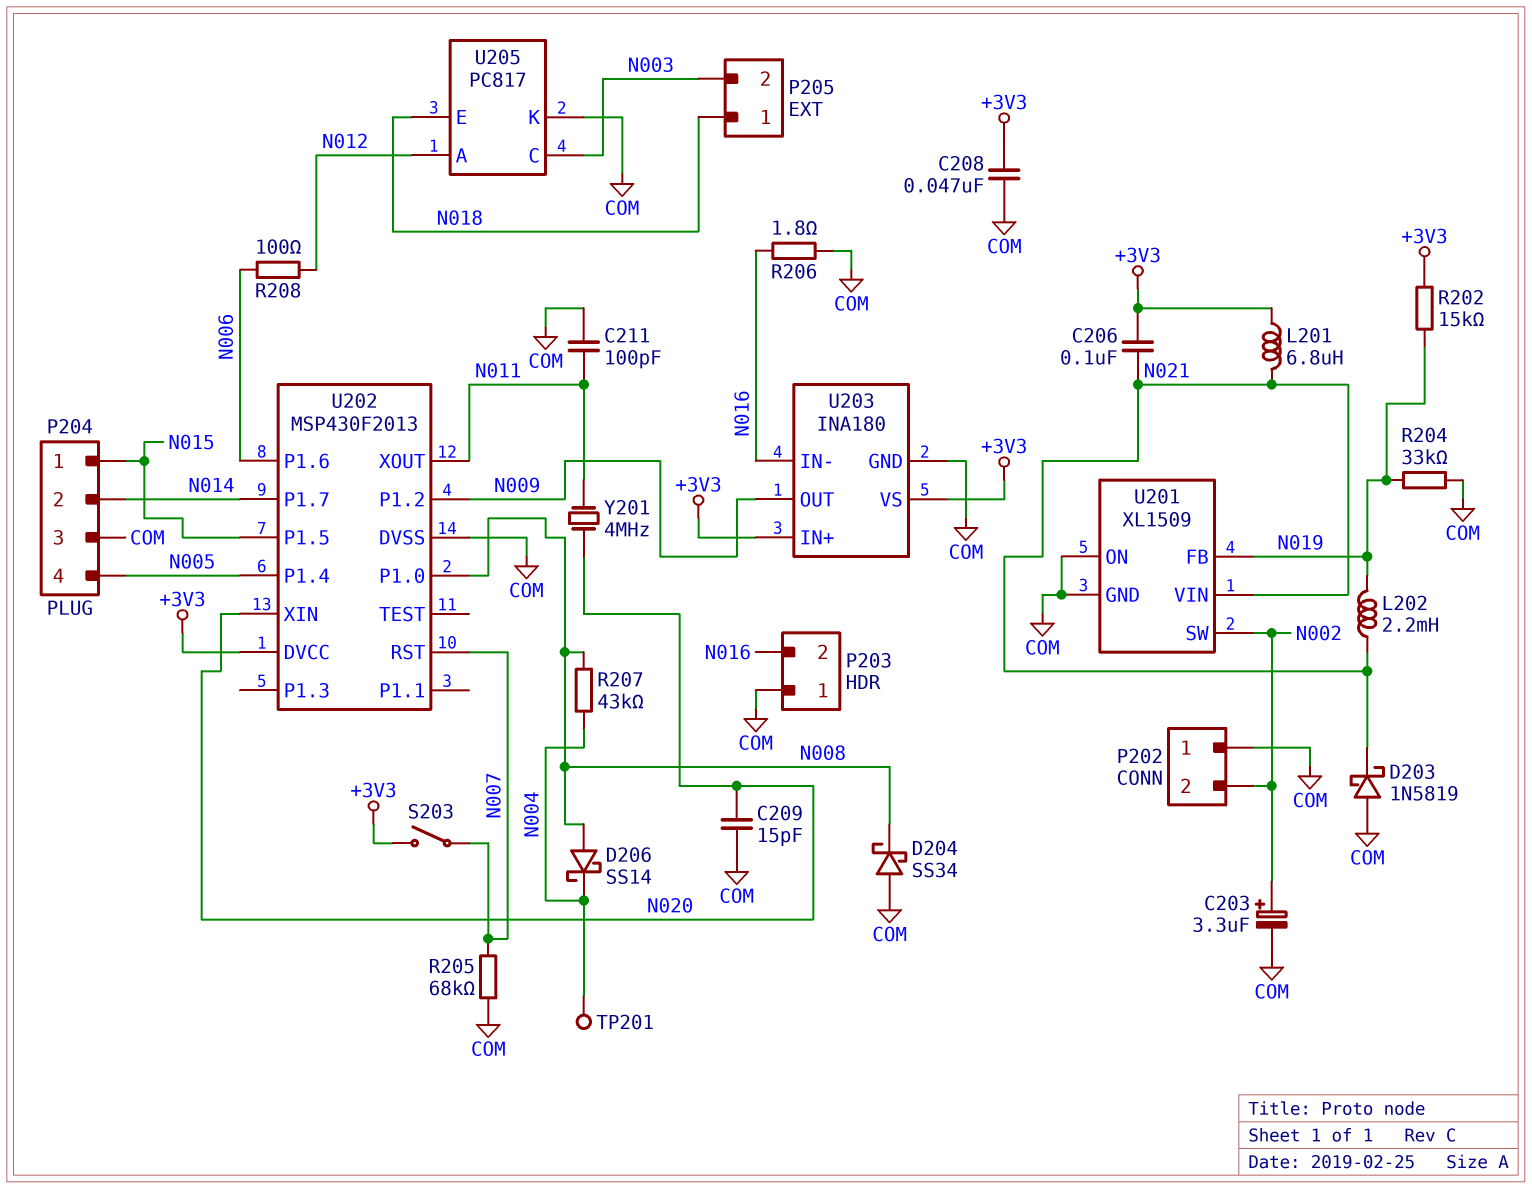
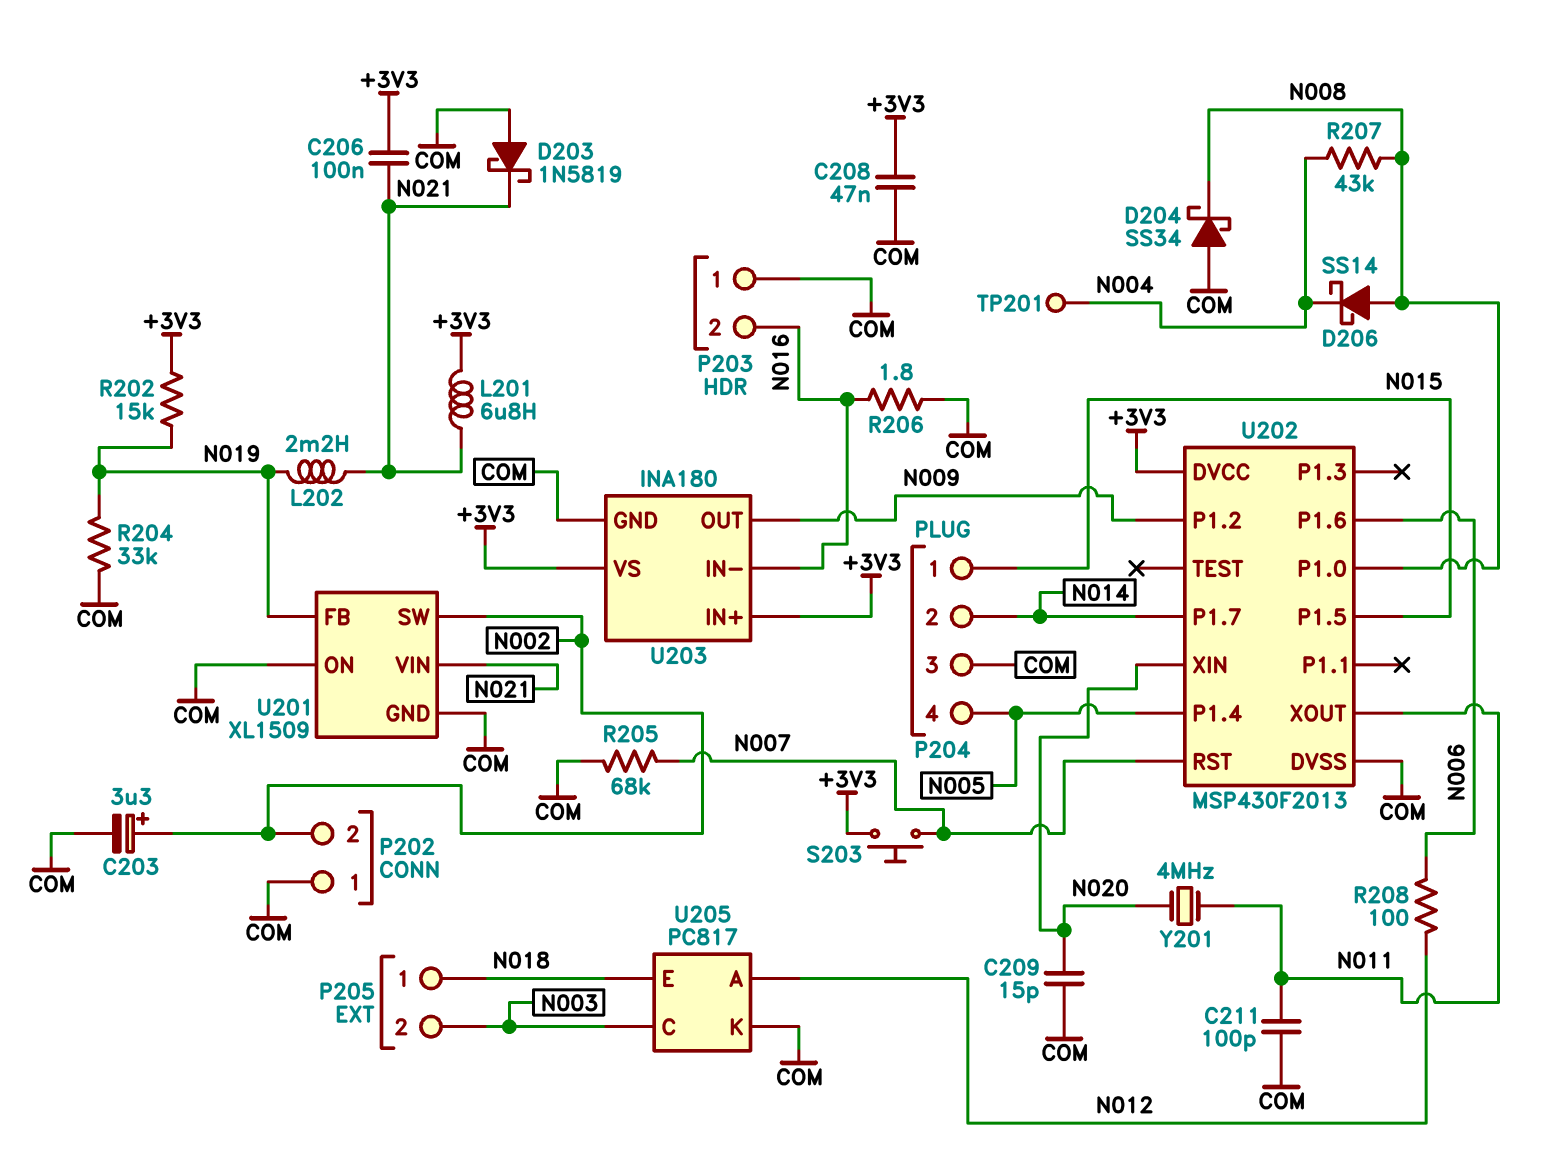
S203: switch (+3V3, N007) -> button (+3V3, N007)

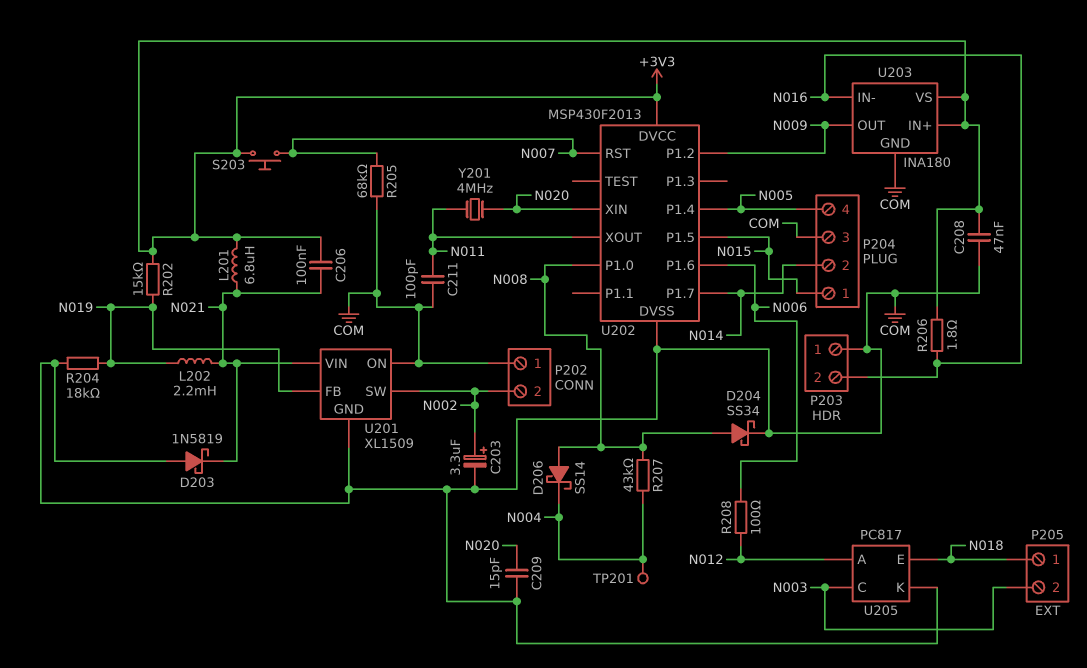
D204: schottky SS34 (A COM, K N008) -> schottky SS34 (A N008, K COM)
R204: 33k (COM, N019) -> 18k (COM, N019)
R206: 1.8 (COM, N016) -> 1.8 (+3V3, N016)

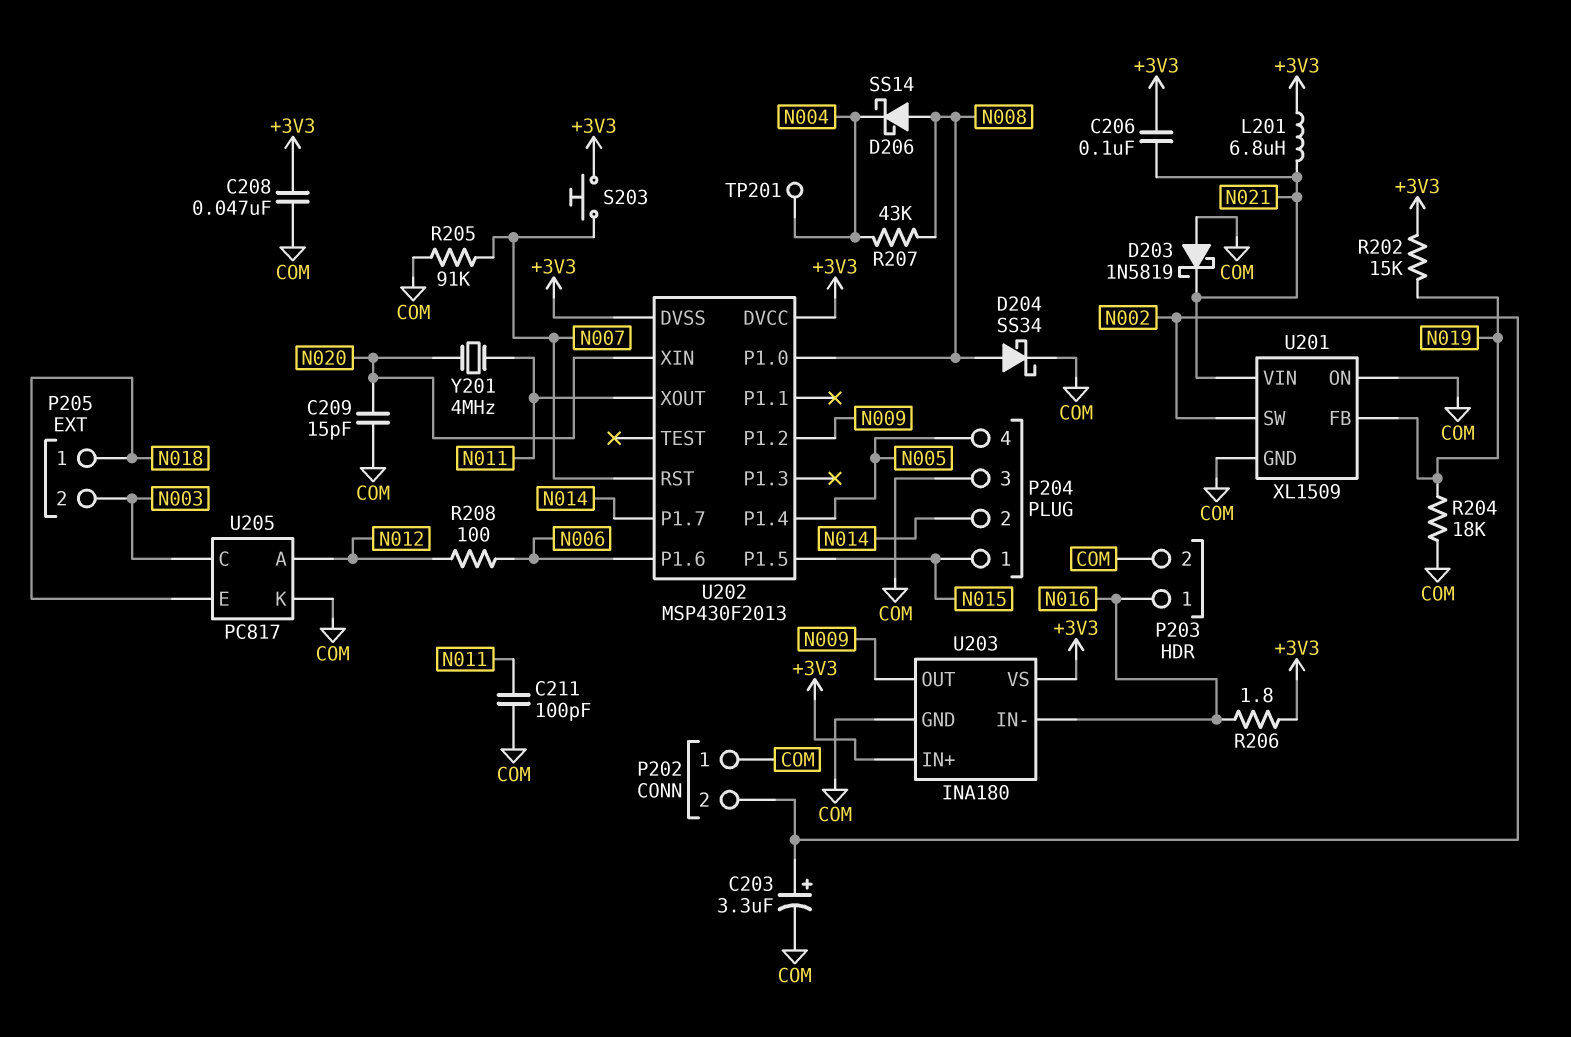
L202: 2.2mH (N019, N021) -> none
P203 pin 1: COM -> N016
P203 pin 2: N016 -> COM
R205: 68k (COM, N007) -> 91k (COM, N007)
U202 pin DVSS: COM -> +3V3

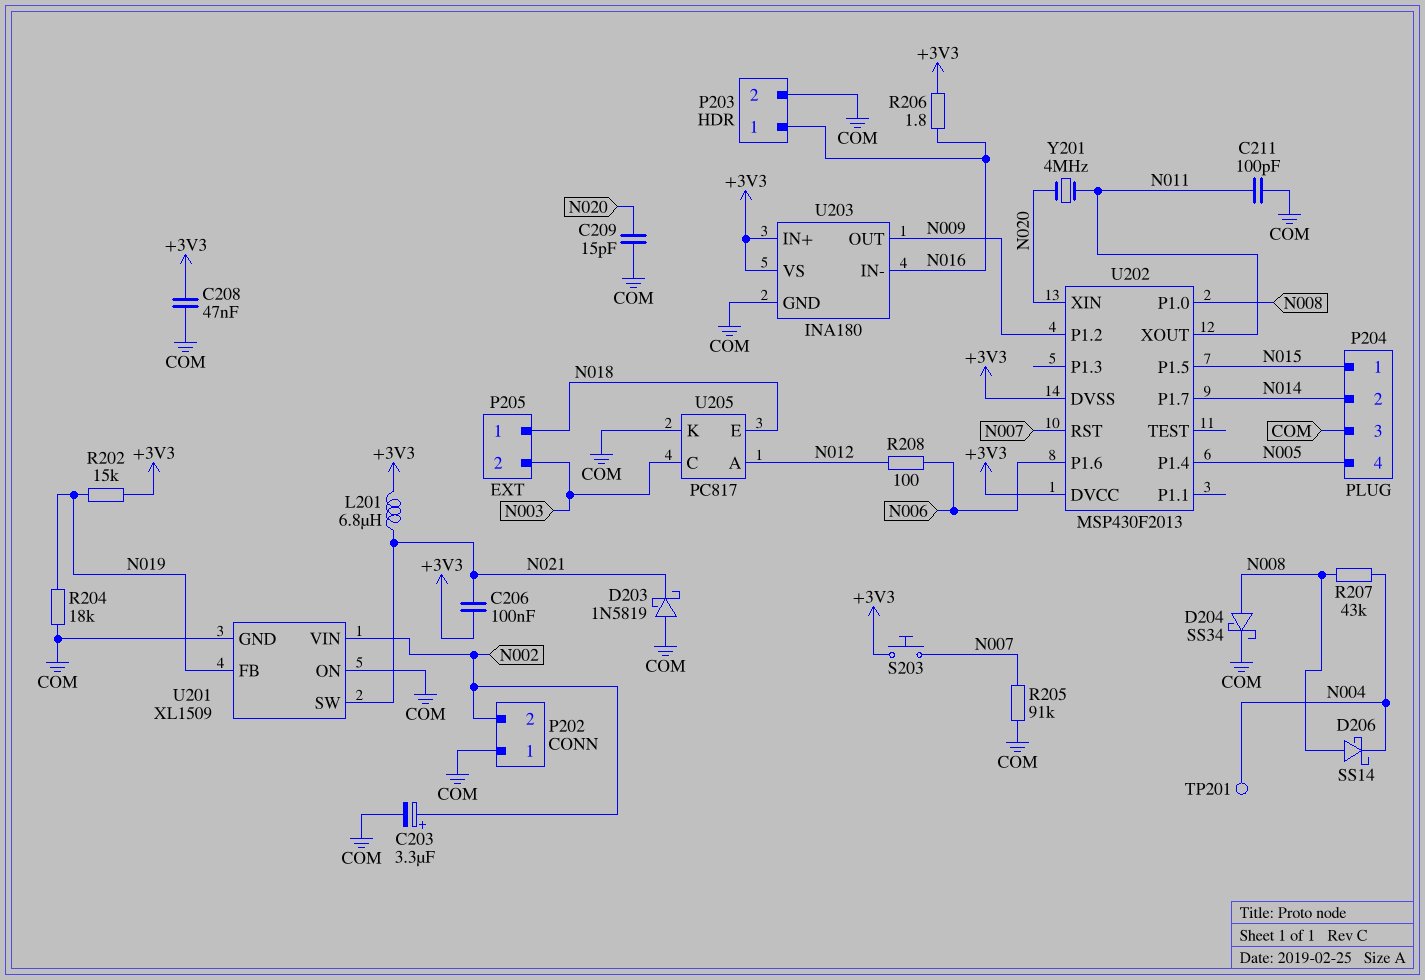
U201 pin SW: N002 -> N021
U201 pin VIN: N021 -> N002

